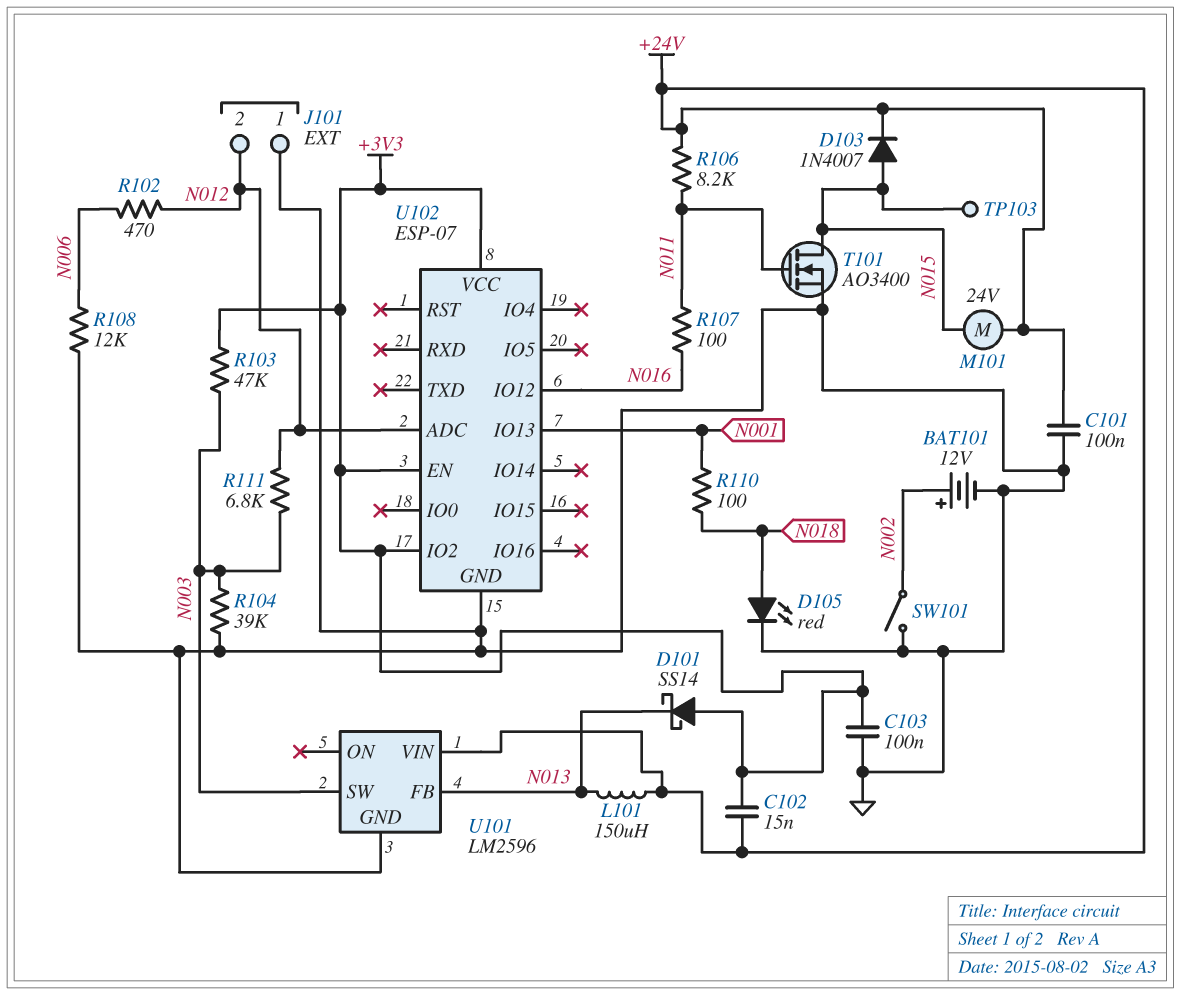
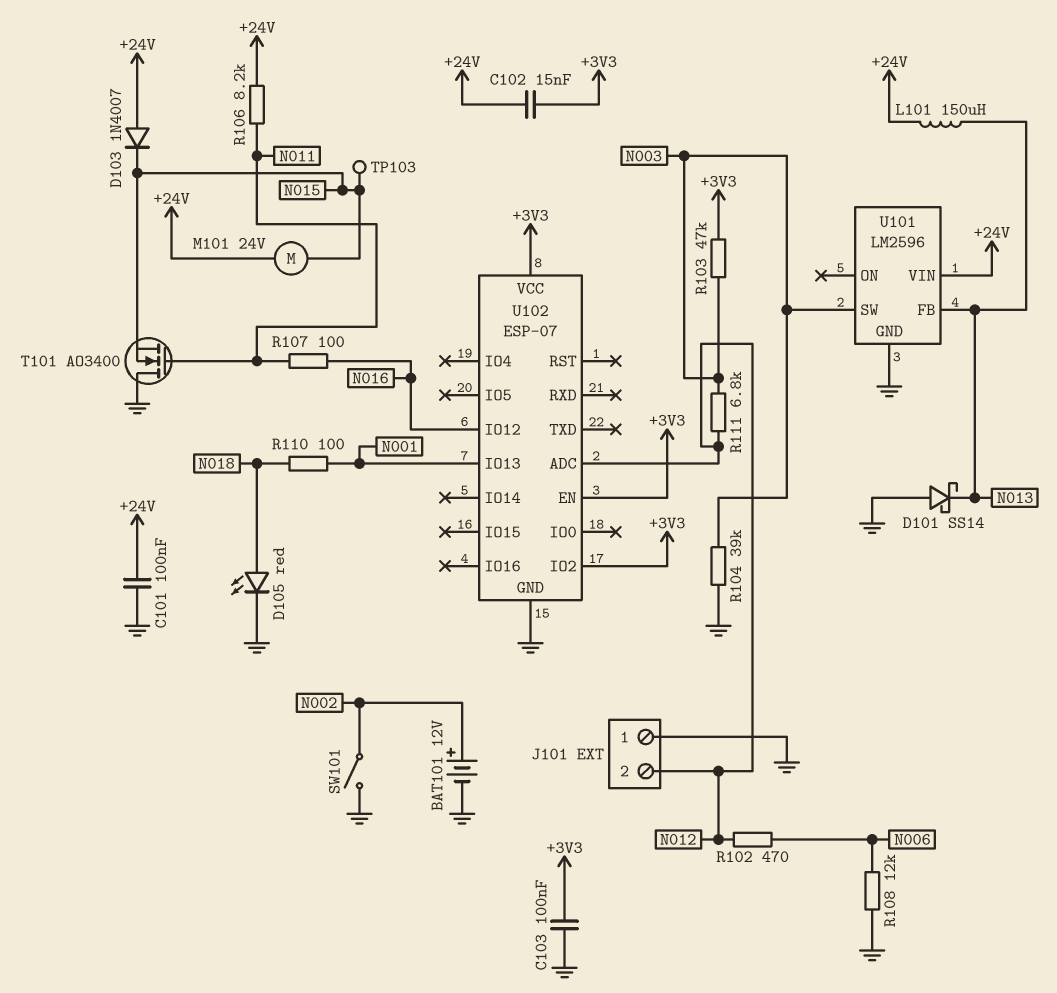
D101: schottky SS14 (A +3V3, K N013) -> schottky SS14 (A GND, K N013)
D103: diode 1N4007 (A N015, K +24V) -> diode 1N4007 (A +24V, K N015)
T101: NMOS AO3400 (G N011, D N015, S GND) -> NMOS AO3400 (G N011, D GND, S N015)

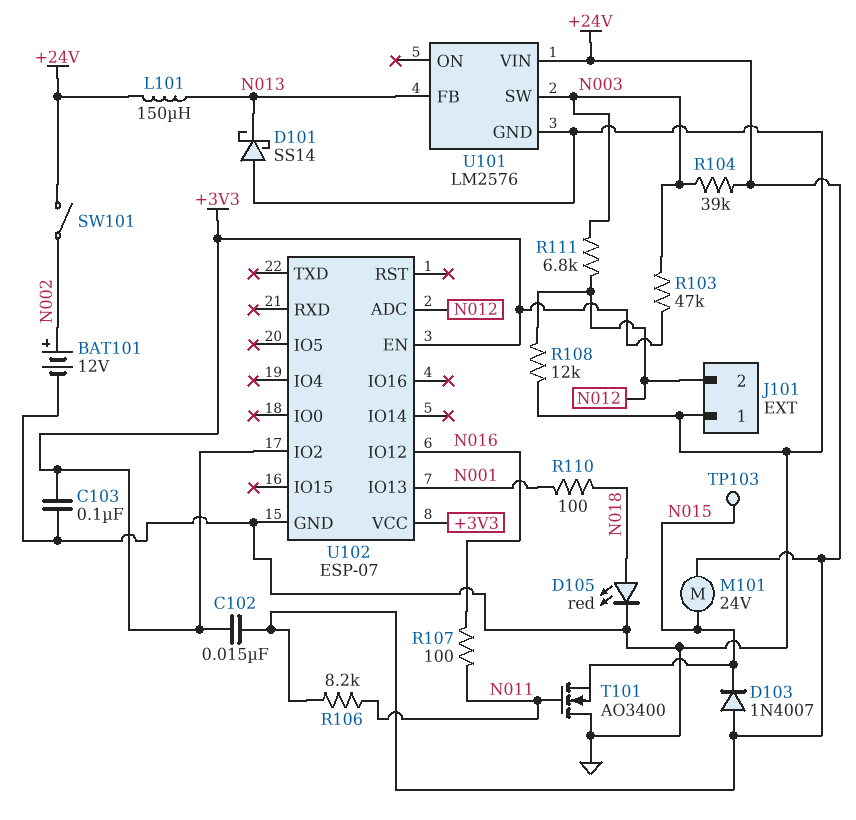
C101: 100nF (+24V, GND) -> none
R102: 470 (N006, N012) -> none
R104: 39k (GND, N003) -> 39k (+24V, N003)
R108: 12k (GND, N006) -> 12k (GND, N012)
SW101: switch (GND, N002) -> switch (+24V, N002)
U101: LM2596 -> LM2576

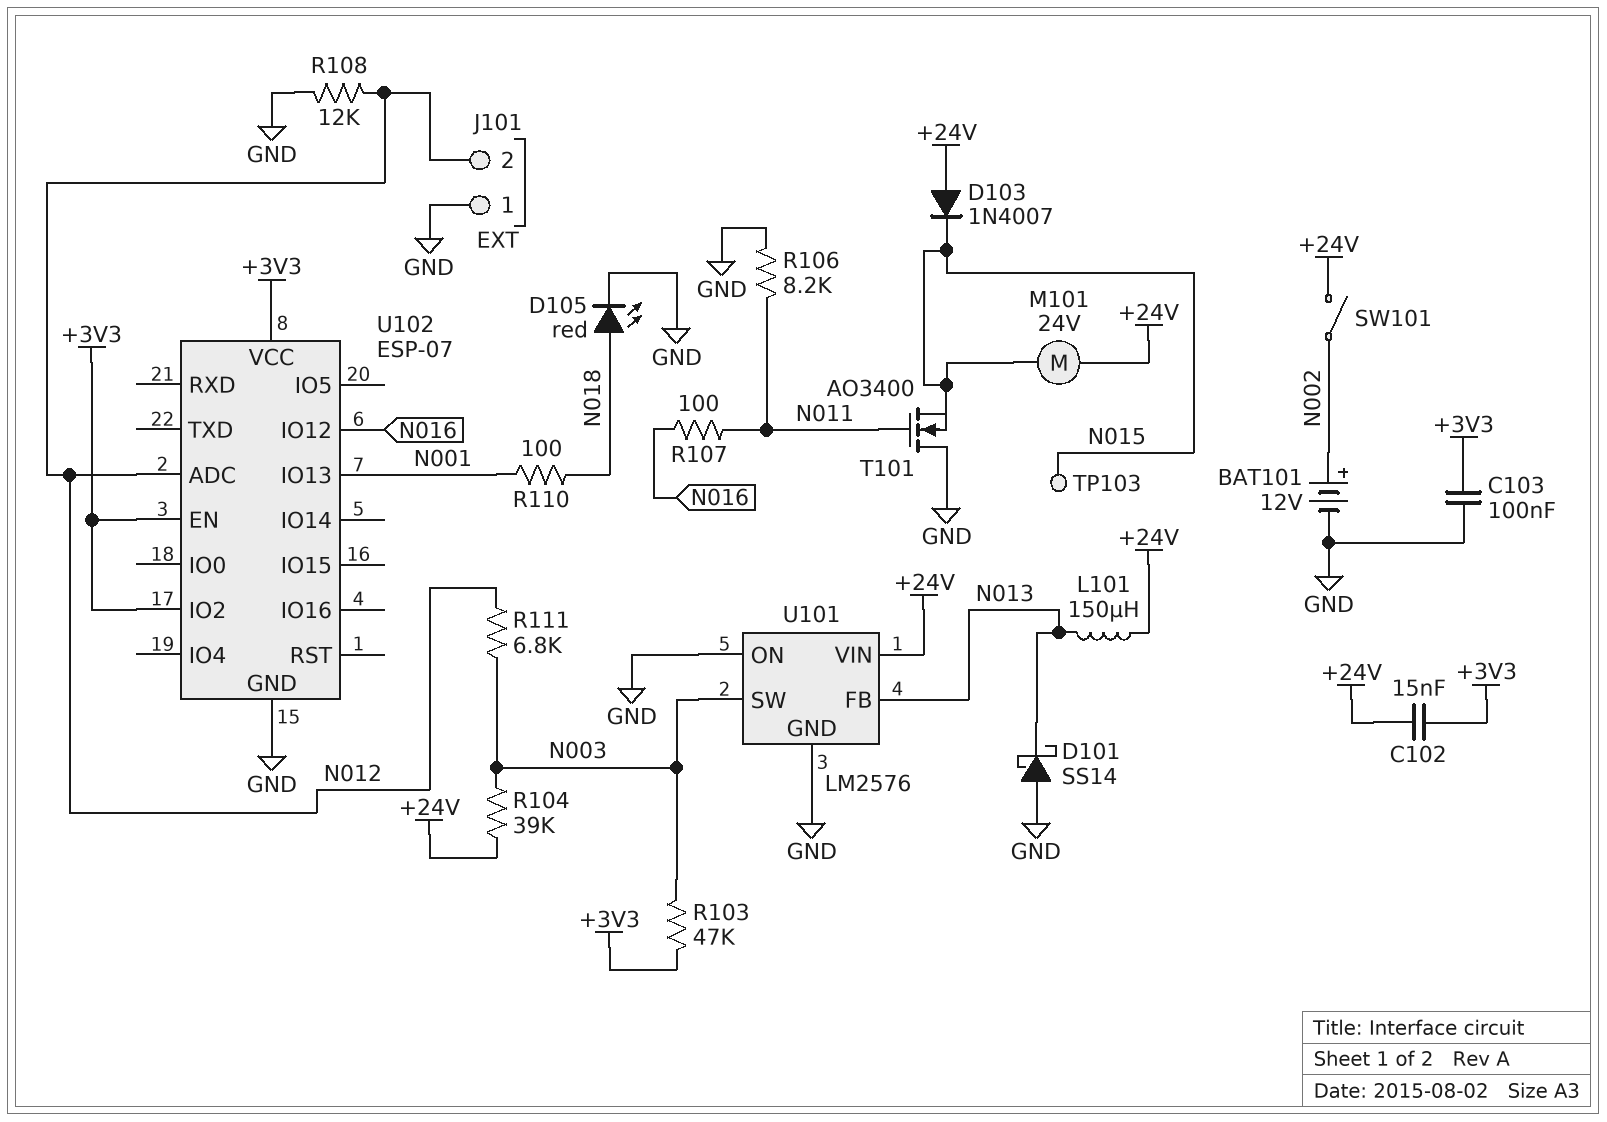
R106: 8.2k (+24V, N011) -> 8.2k (GND, N011)
U101 pin ON: none -> GND

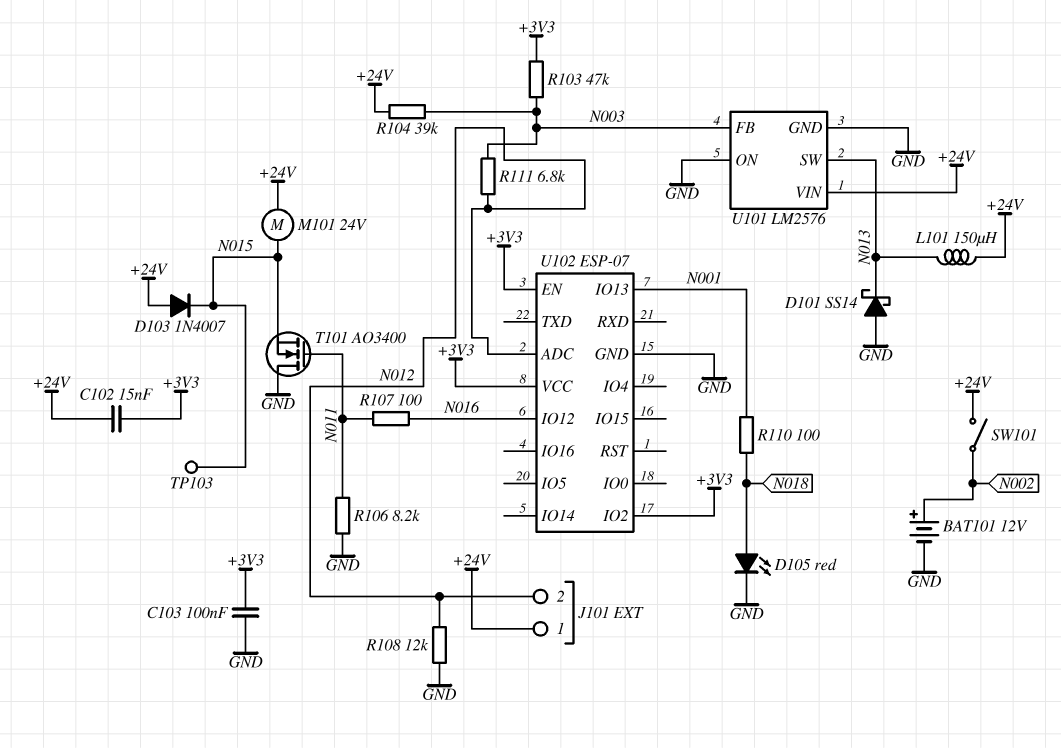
J101 pin 1: GND -> +24V
U101 pin FB: N013 -> N003
U101 pin SW: N003 -> N013

